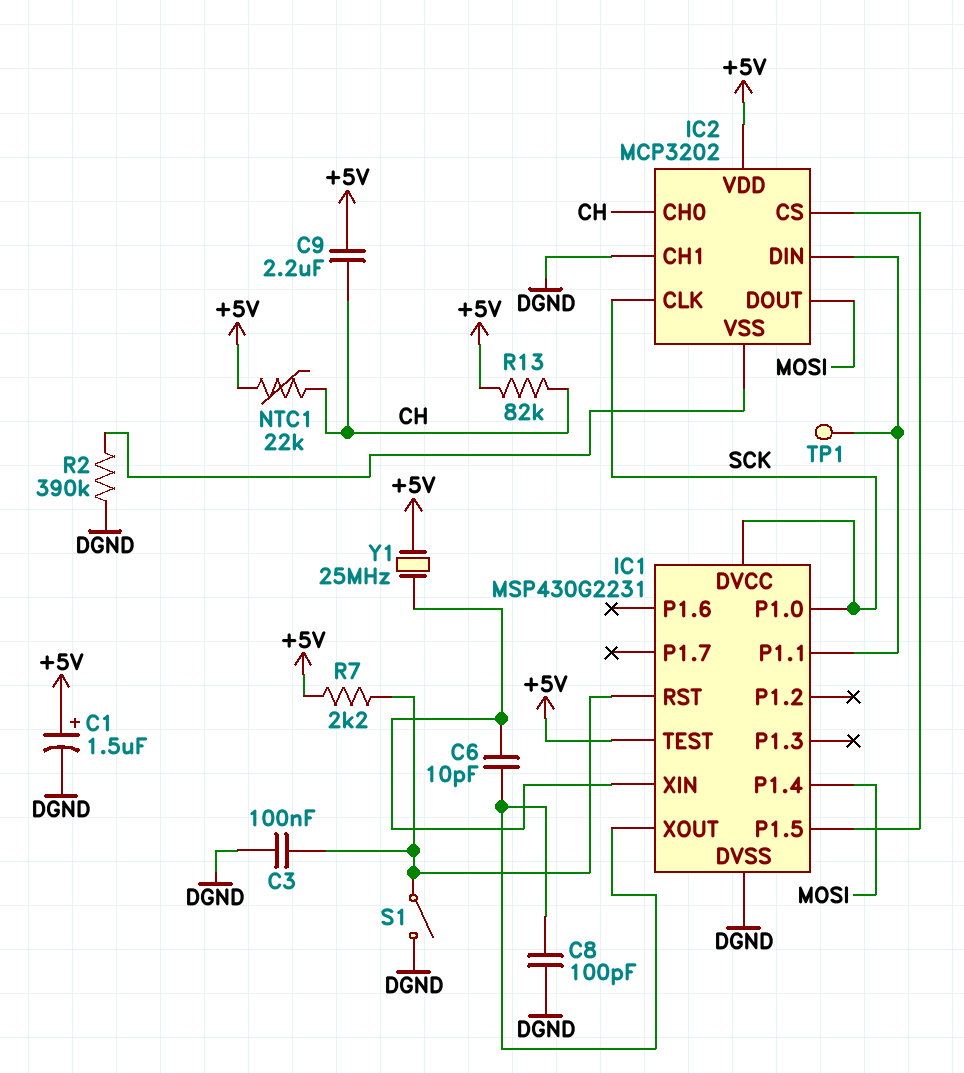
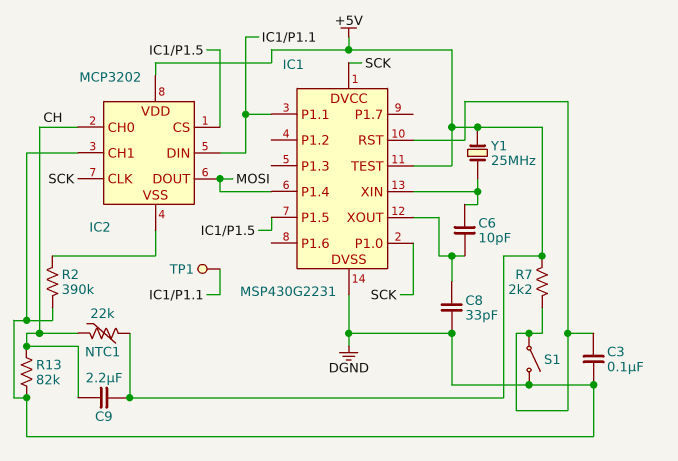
C1: 1.5uF (plus +5V, minus DGND) -> none
C8: 100pF (DGND, IC1/XOUT) -> 33pF (DGND, IC1/XOUT)
R13: 82k (+5V, CH) -> 82k (CH, DGND)

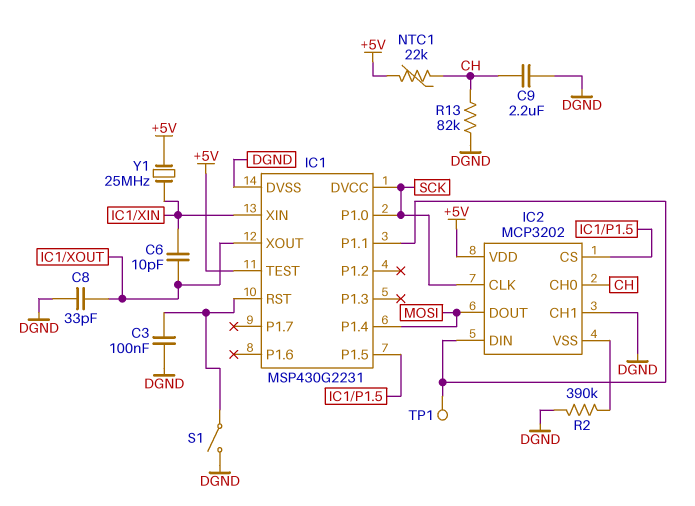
C9: 2.2uF (+5V, CH) -> 2.2uF (CH, DGND)
R7: 2.2k (+5V, IC1/RST) -> none

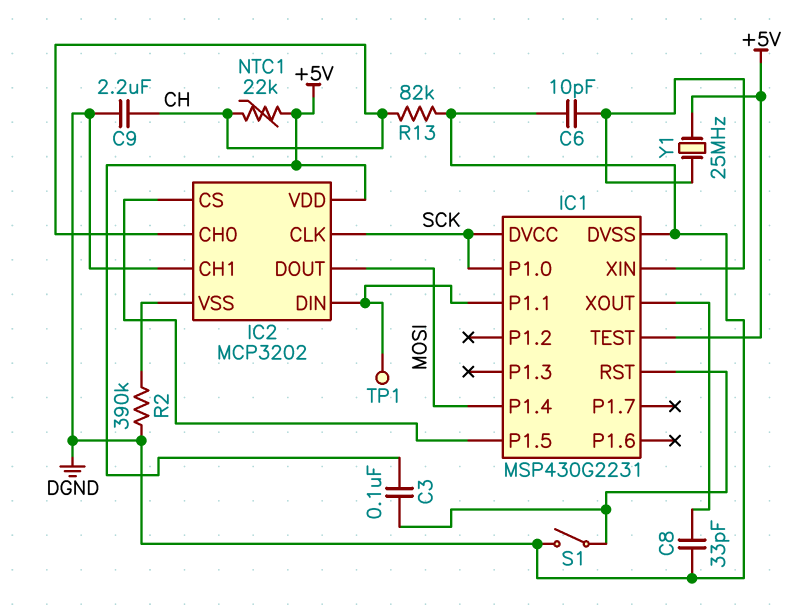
C3: 100nF (DGND, IC1/RST) -> 100nF (+5V, IC1/RST)
C6: 10pF (IC1/XIN, IC1/XOUT) -> 10pF (DGND, IC1/XIN)

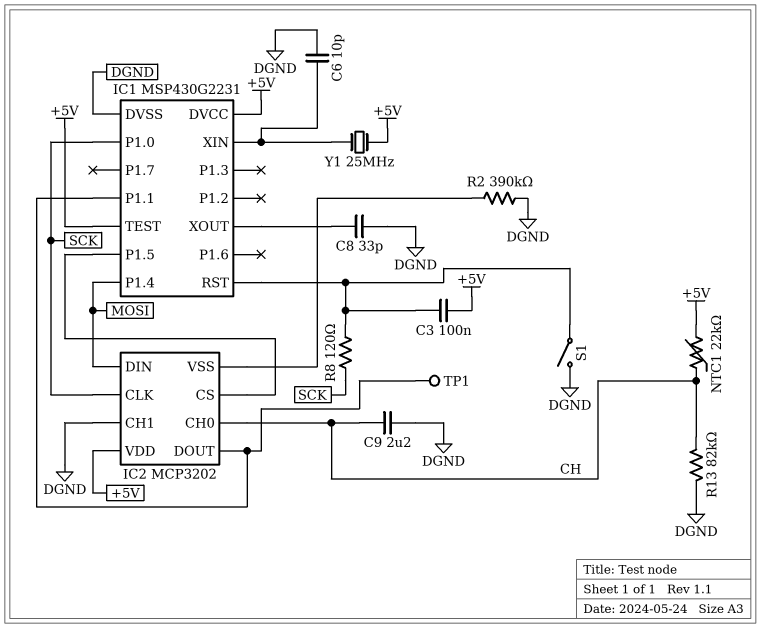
IC1 pin DVCC: SCK -> +5V
IC2 pin DIN: IC1/P1.1 -> MOSI
IC2 pin DOUT: MOSI -> IC1/P1.1
R8: none -> 120 (IC1/RST, SCK)

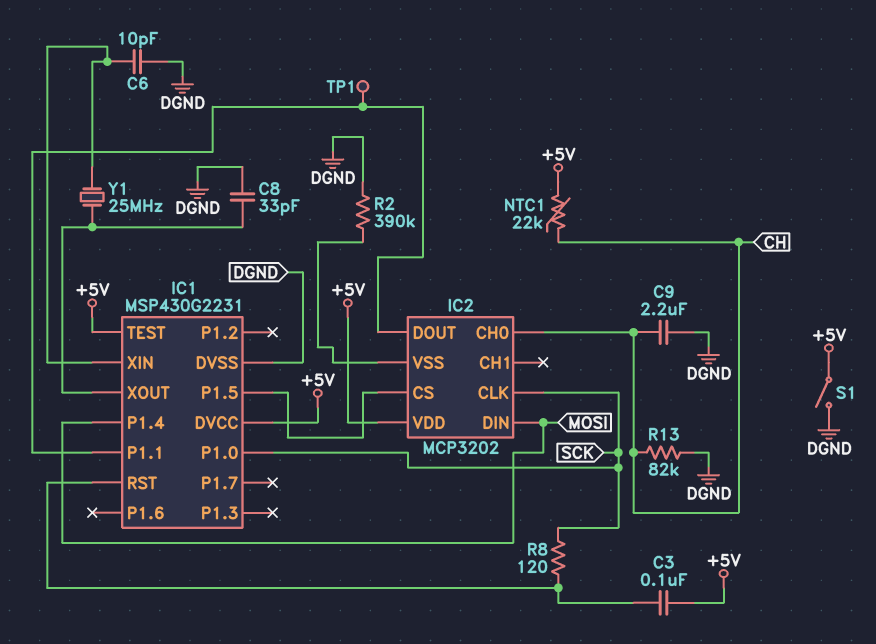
IC2 pin CH1: DGND -> none
S1: switch (DGND, IC1/RST) -> switch (+5V, DGND)
Y1: 25MHz (+5V, IC1/XIN) -> 25MHz (IC1/XIN, IC1/XOUT)

